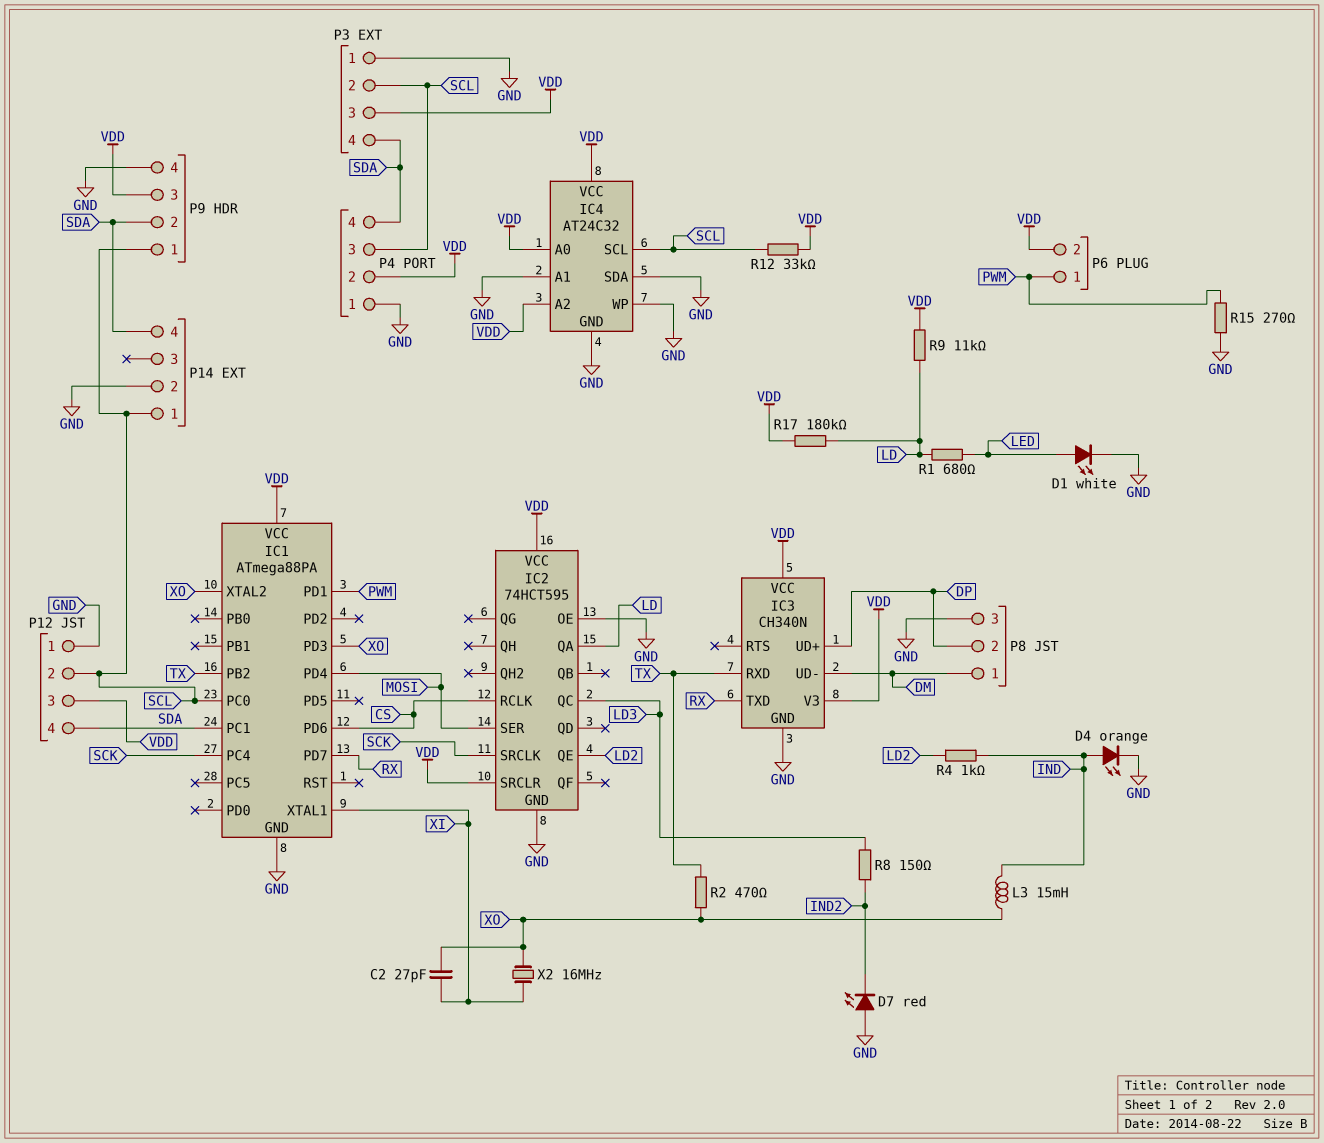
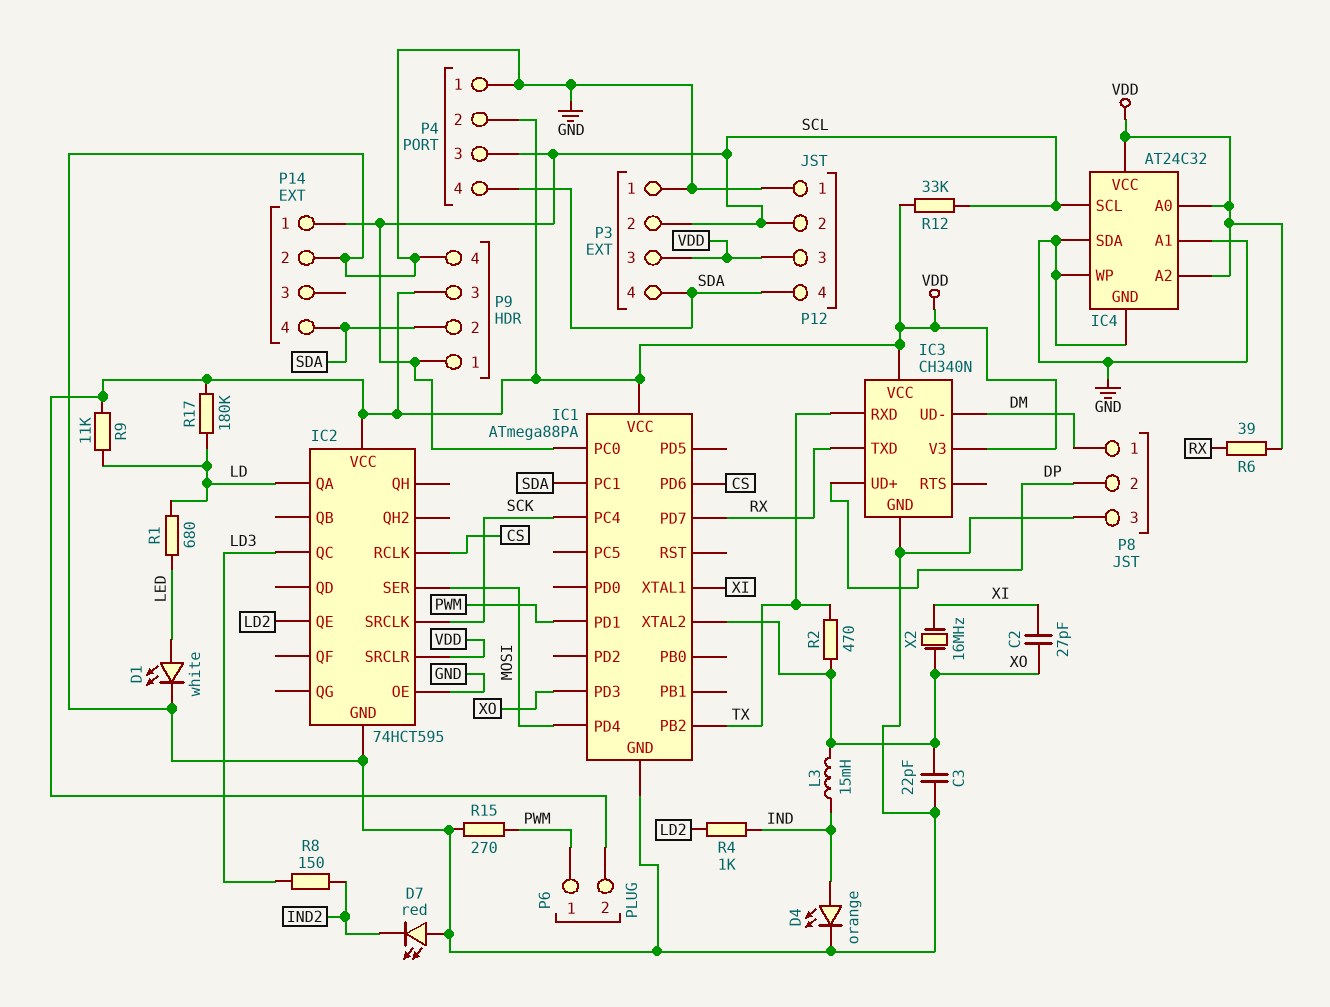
C3: none -> 22pF (GND, XO)
R6: none -> 39 (RX, VDD)

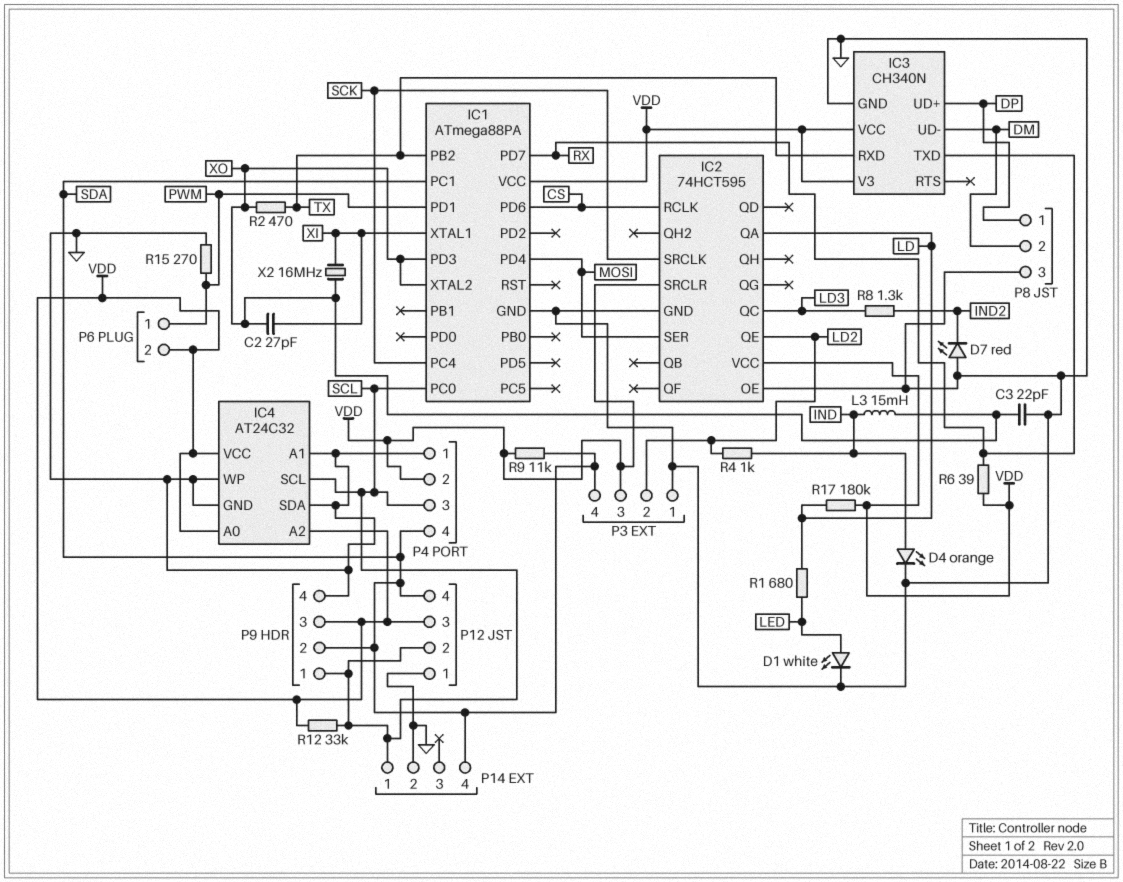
P3 pin 2: SCL -> LD2
P8 pin 1: DM -> DP
P8 pin 2: DP -> DM
R8: 150 (IND2, LD3) -> 1.3k (IND2, LD3)
R9: 11k (LD, VDD) -> 11k (SDA, VDD)

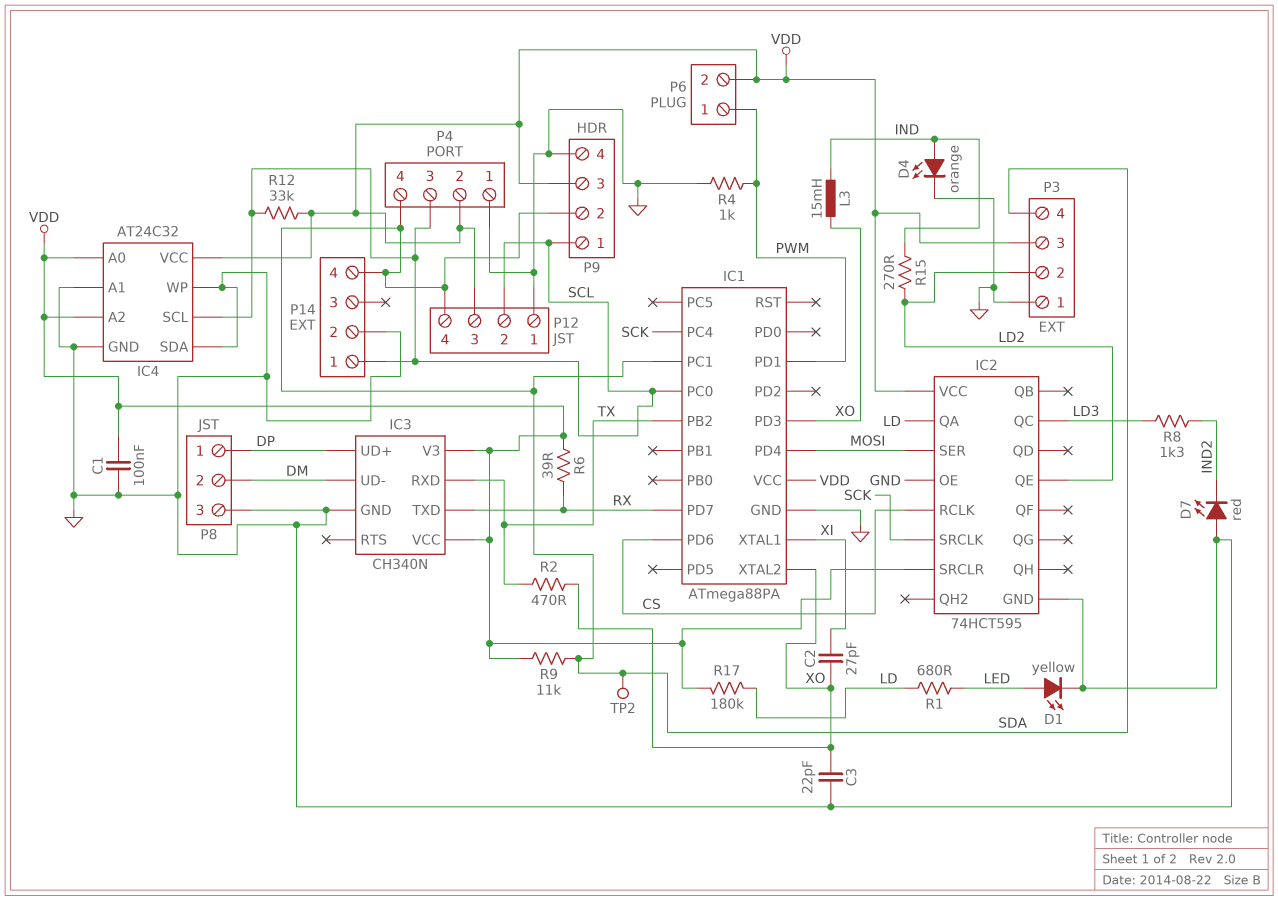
C1: none -> 100nF (GND, VDD)
D1: LED white (A LED, K GND) -> LED yellow (A LED, K GND)
R4: 1k (IND, LD2) -> 1k (GND, PWM)
R15: 270 (GND, PWM) -> 270 (IND, LD2)
TP2: none -> test point (SDA)
X2: 16MHz (XI, XO) -> none

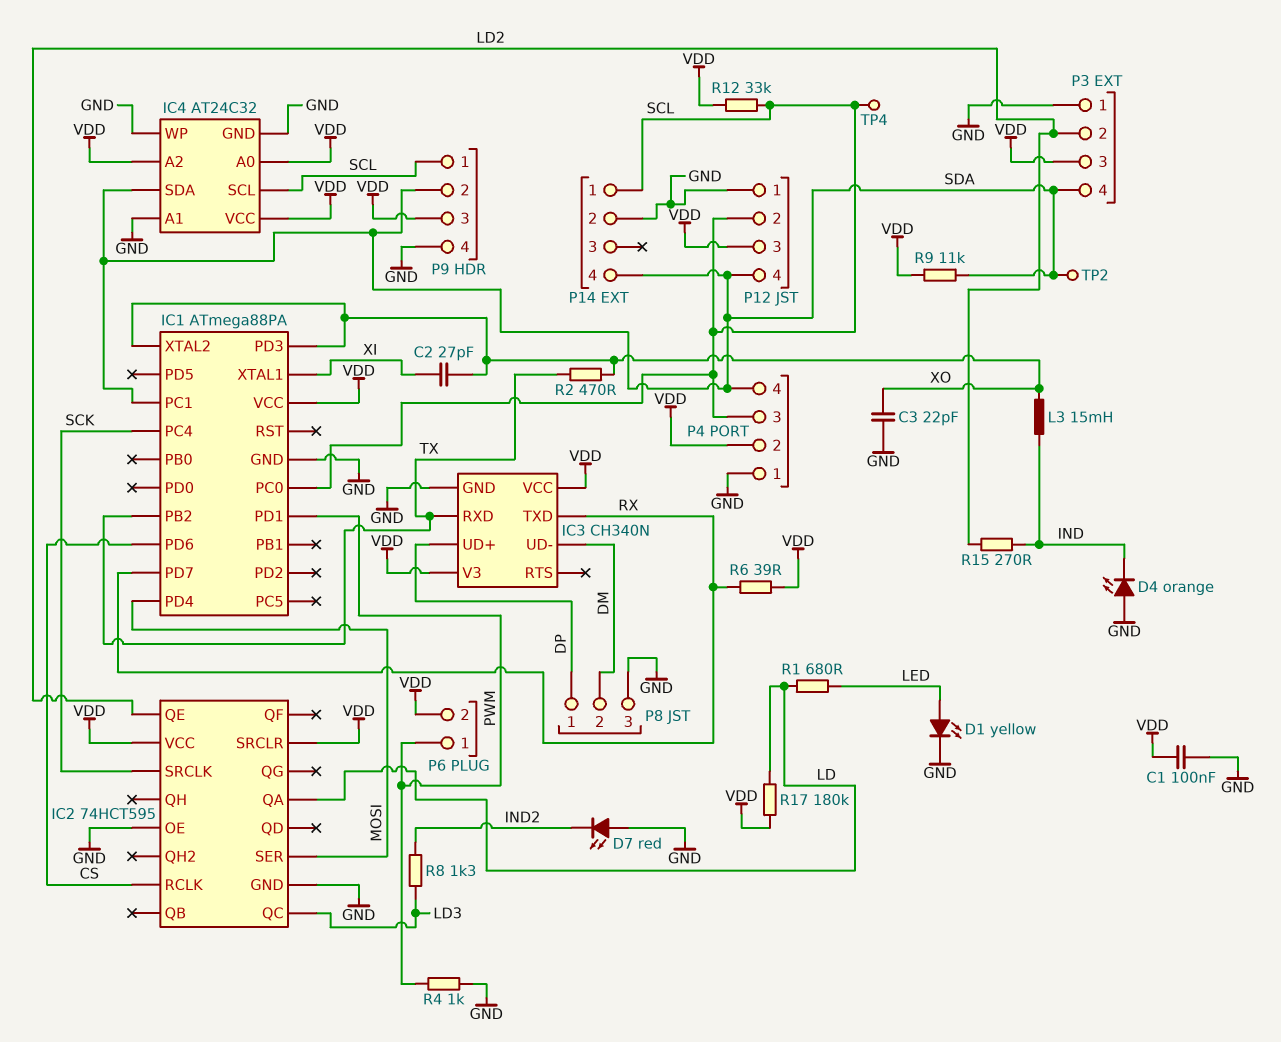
D4: LED orange (A IND, K GND) -> LED orange (A GND, K IND)
IC4 pin SDA: GND -> SDA
TP4: none -> test point (SCL)

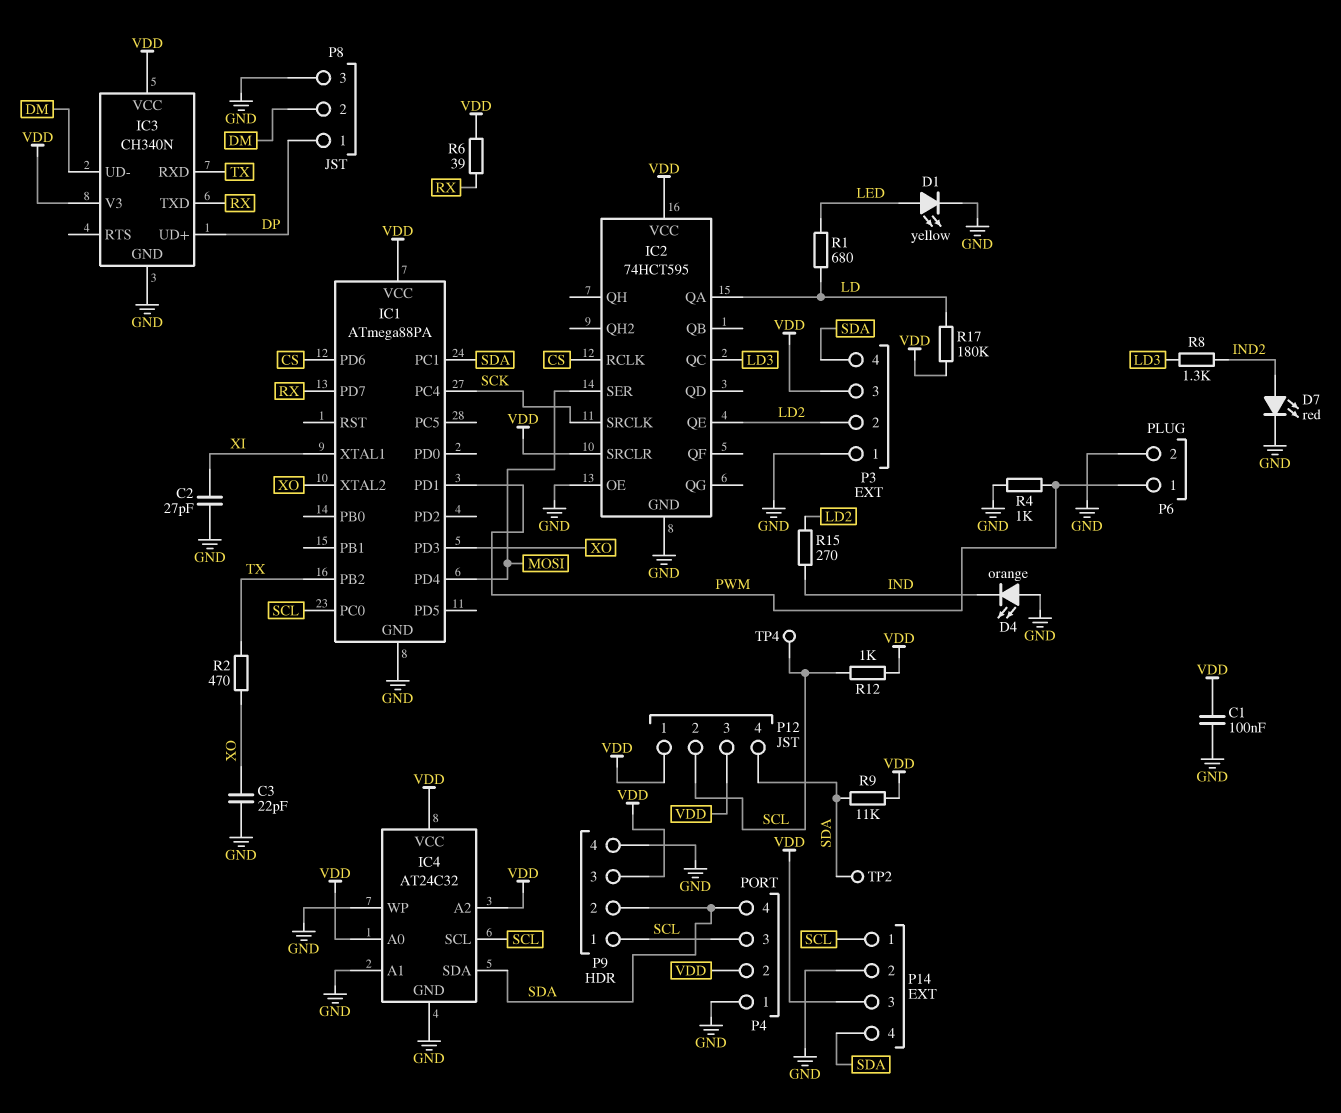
C2: 27pF (XI, XO) -> 27pF (GND, XI)
D7: LED red (A GND, K IND2) -> LED red (A IND2, K GND)
L3: 15mH (IND, XO) -> none
P6 pin 2: VDD -> GND
P12 pin 1: GND -> VDD
P14 pin 3: none -> VDD
R12: 33k (SCL, VDD) -> 1k (SCL, VDD)

